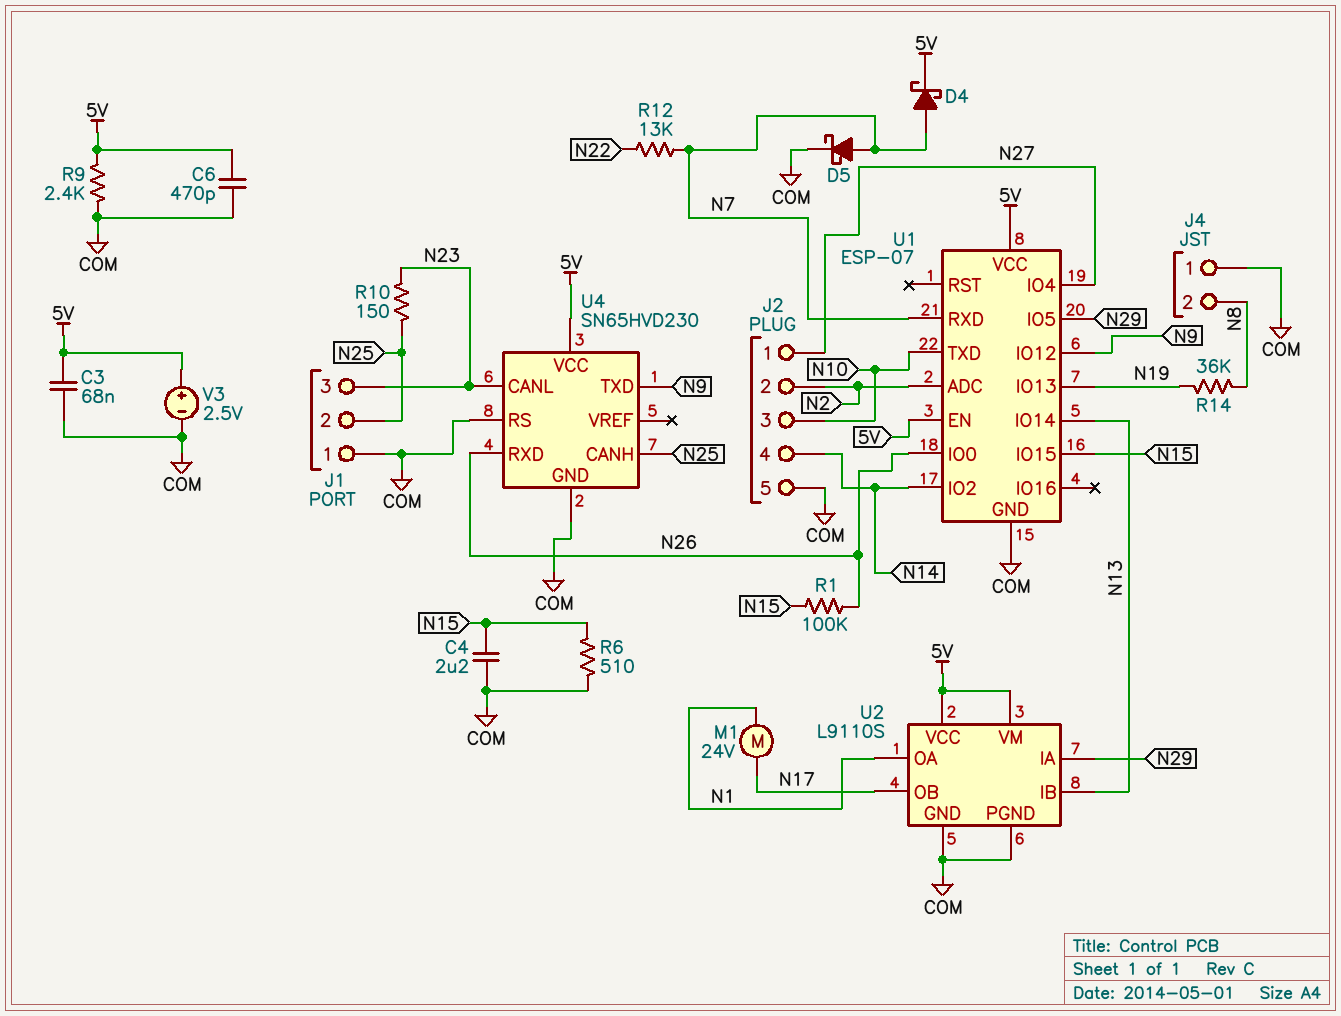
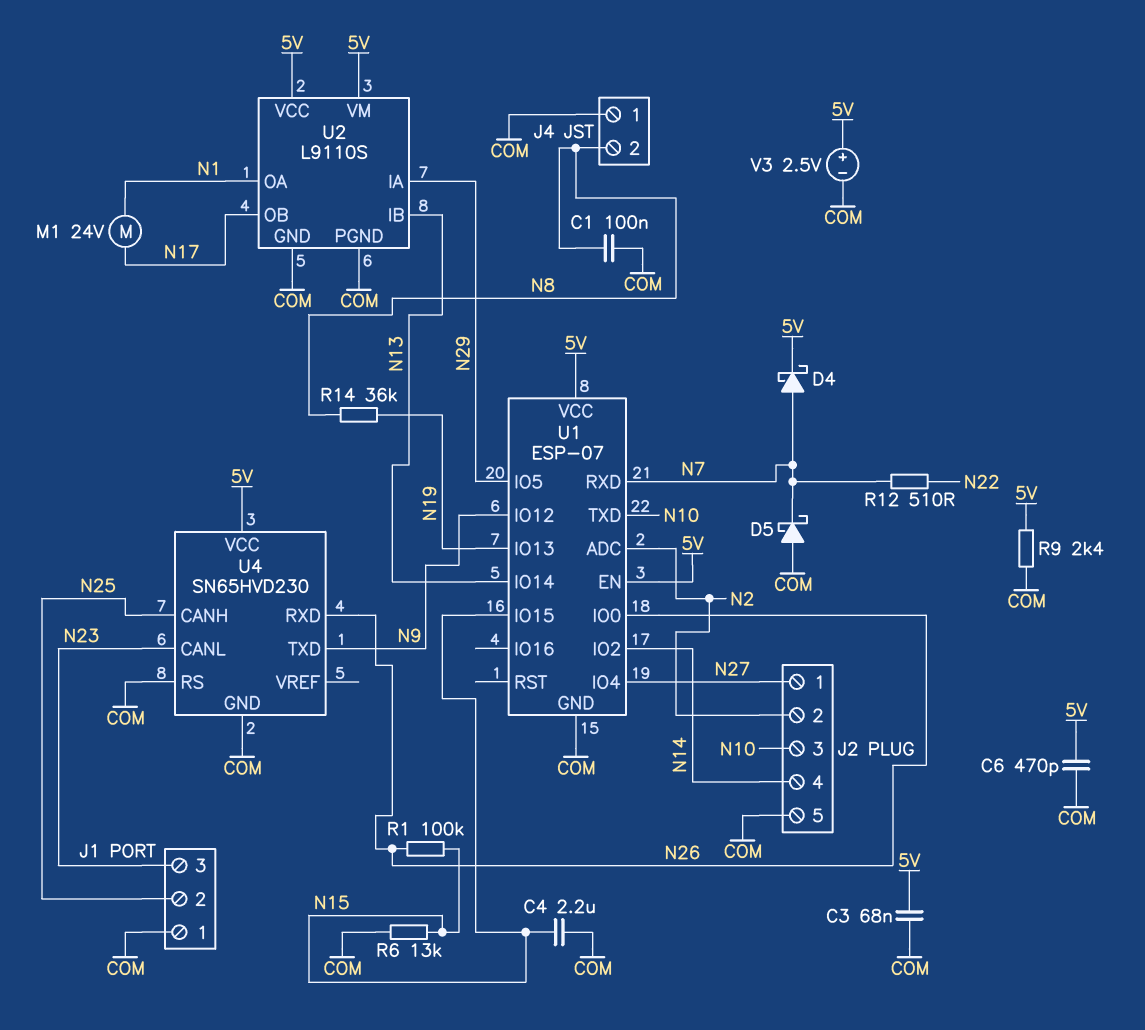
C1: none -> 100nF (COM, N8)
D5: schottky (A N7, K COM) -> schottky (A COM, K N7)
R6: 510 (COM, N15) -> 13k (COM, N15)
R10: 150 (N23, N25) -> none
R12: 13k (N7, N22) -> 510 (N7, N22)

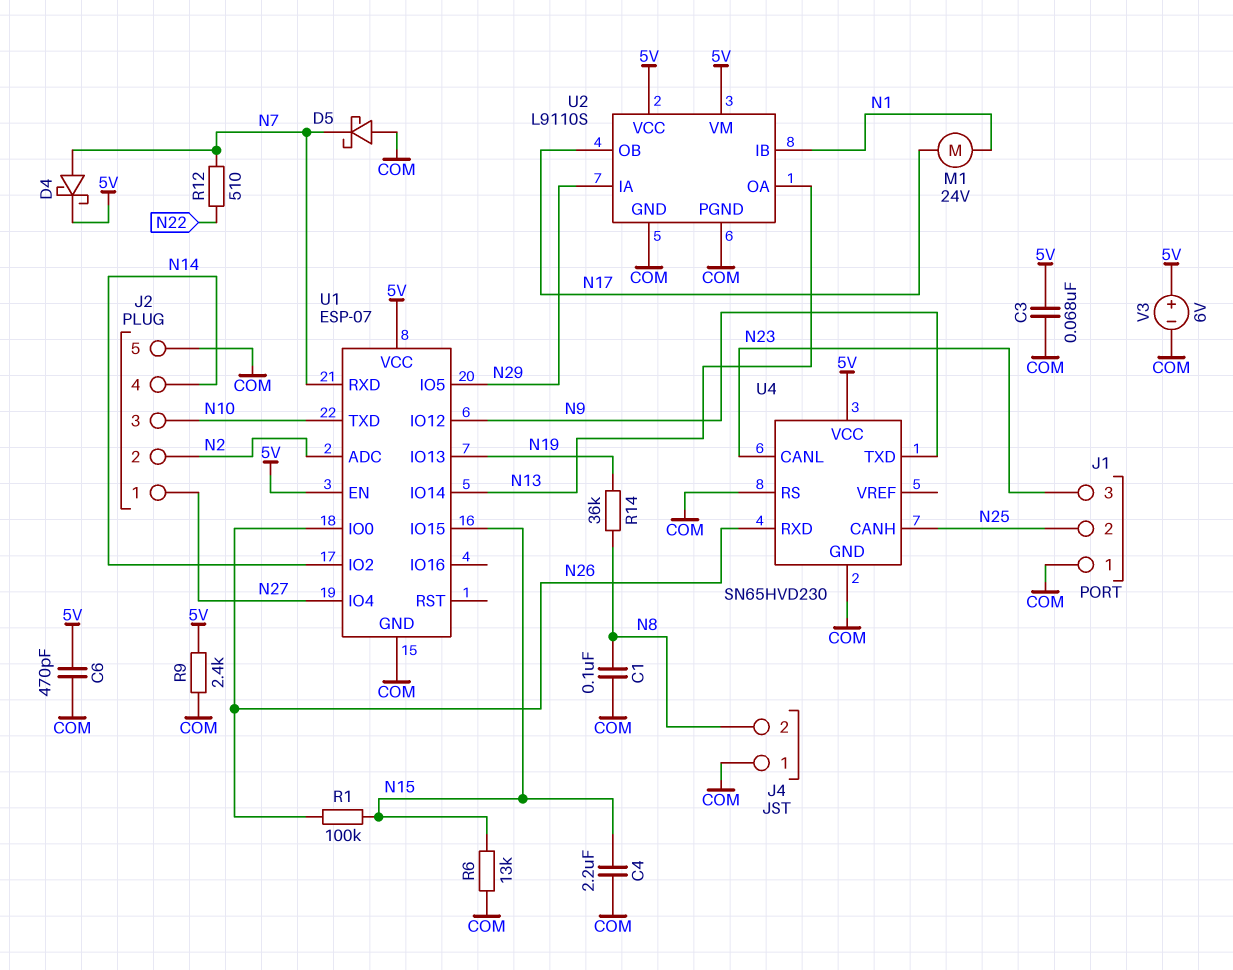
U2 pin IB: N13 -> N1
U2 pin OA: N1 -> N13
V3: 2.5V (plus 5V, minus COM) -> 6V (plus 5V, minus COM)

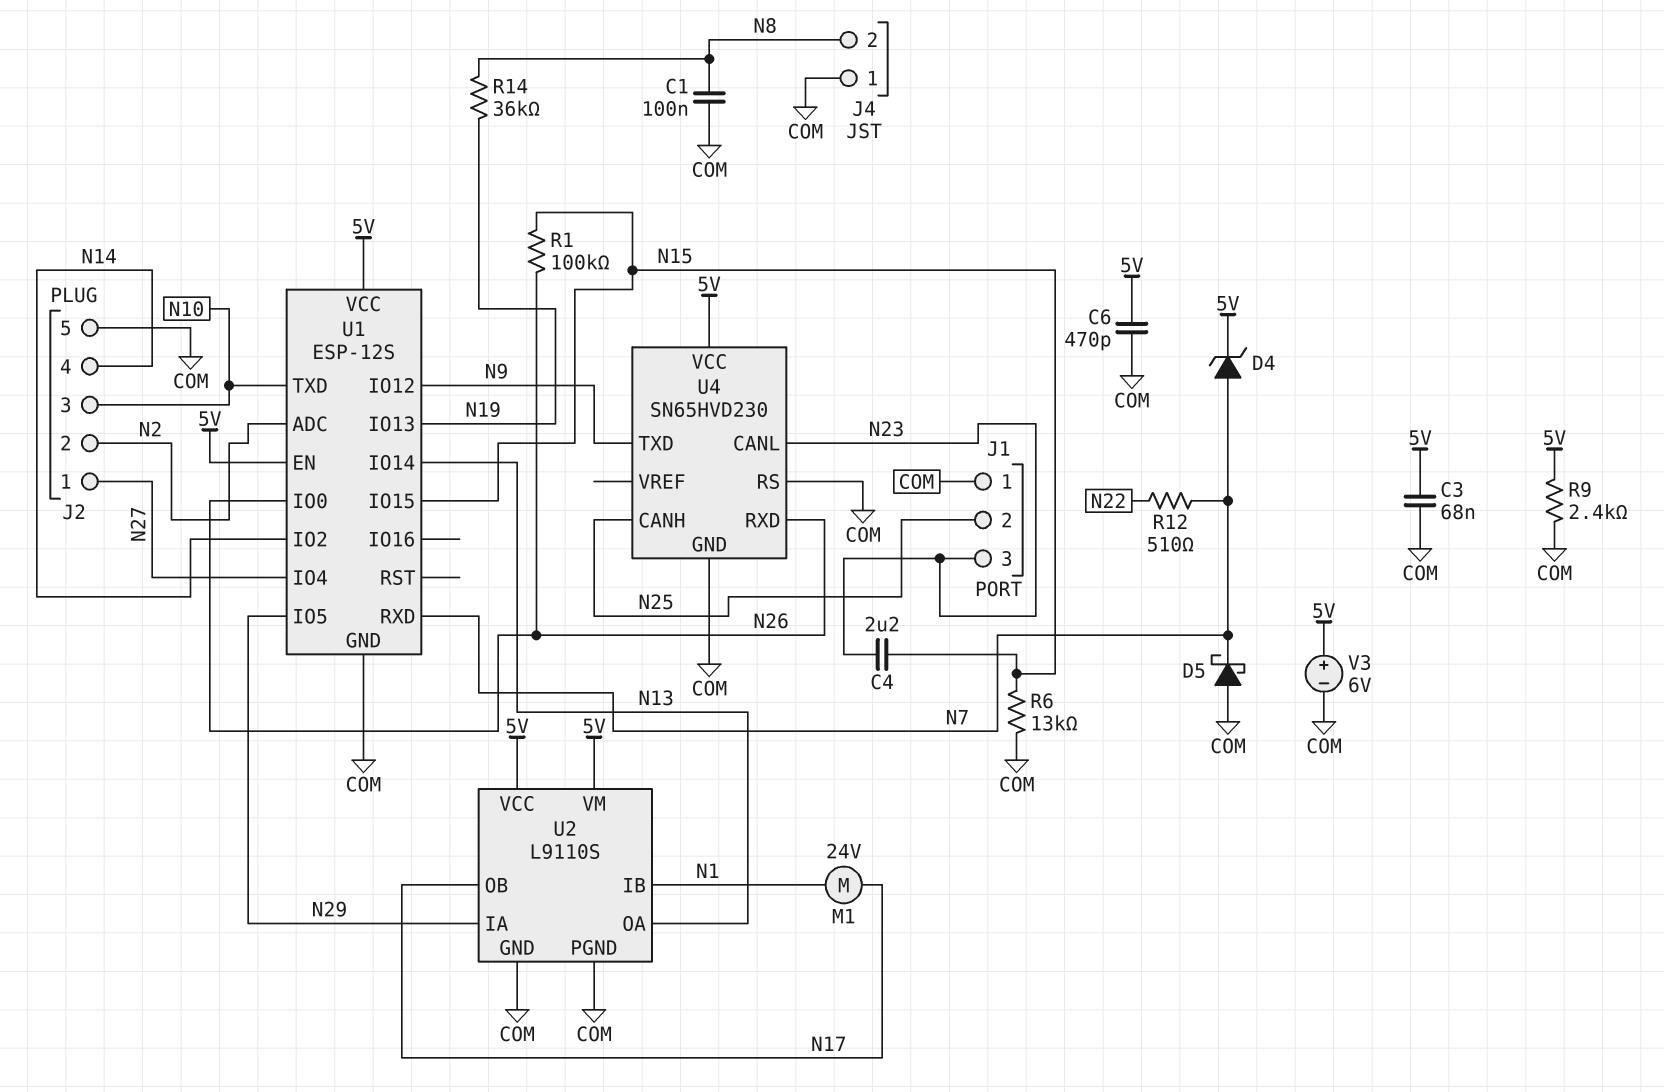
C4: 2.2uF (COM, N15) -> 2.2uF (N15, N23)
D4: schottky (A N7, K 5V) -> zener (A N7, K 5V)
U1: ESP-07 -> ESP-12S

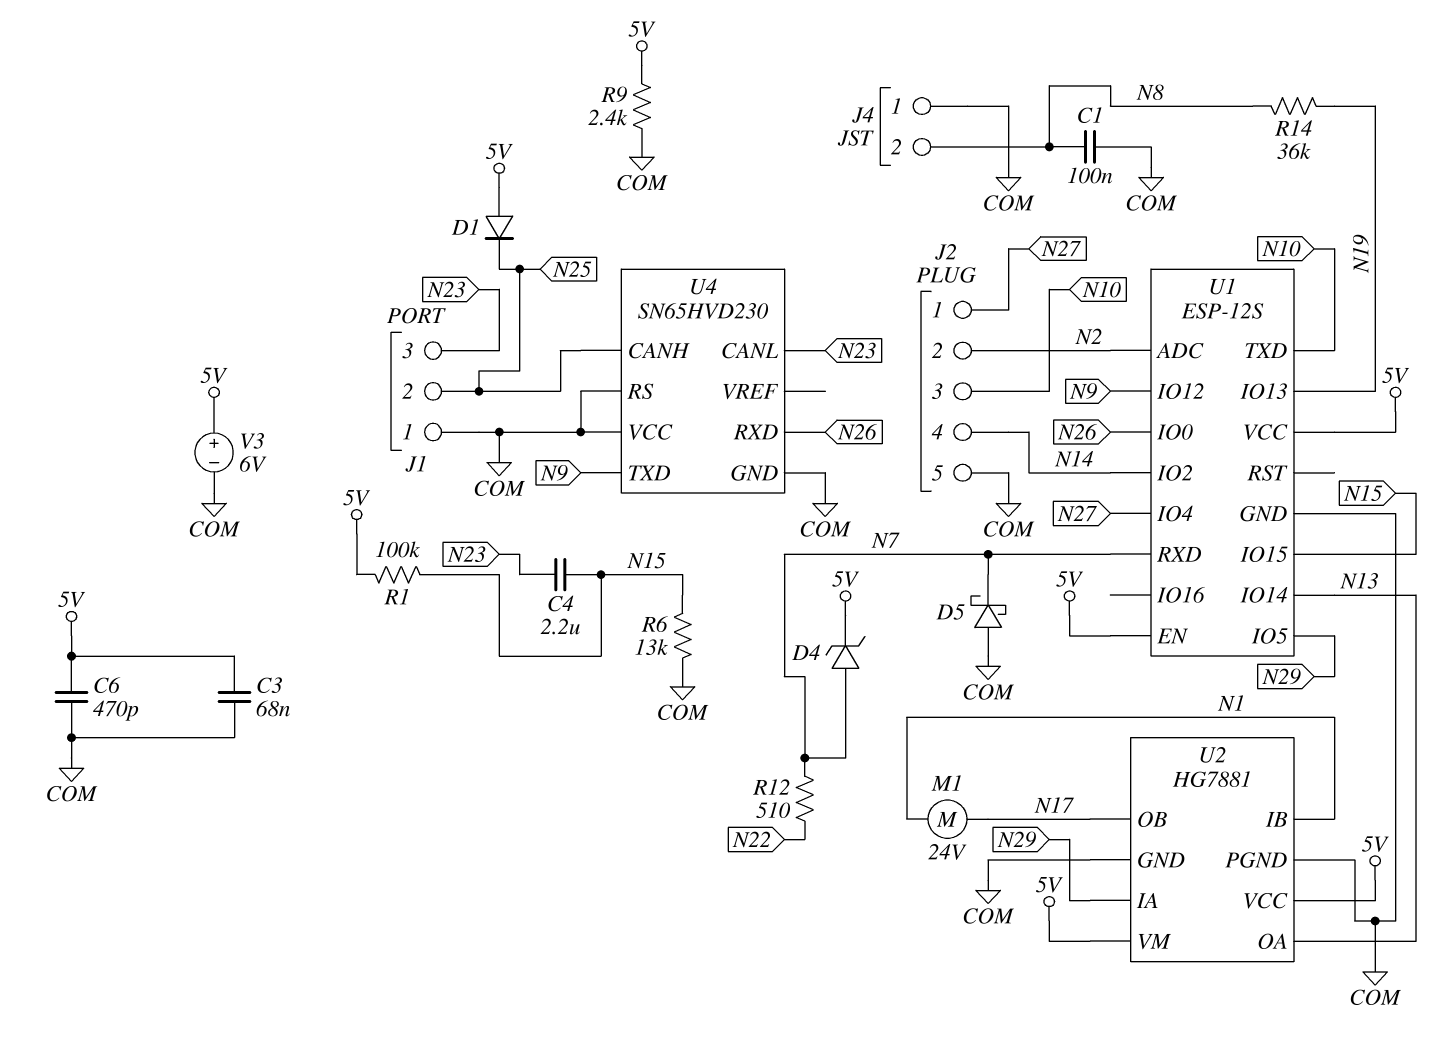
D1: none -> diode (A 5V, K N25)
R1: 100k (N15, N26) -> 100k (5V, N15)
U2: L9110S -> HG7881
U4 pin VCC: 5V -> COM

